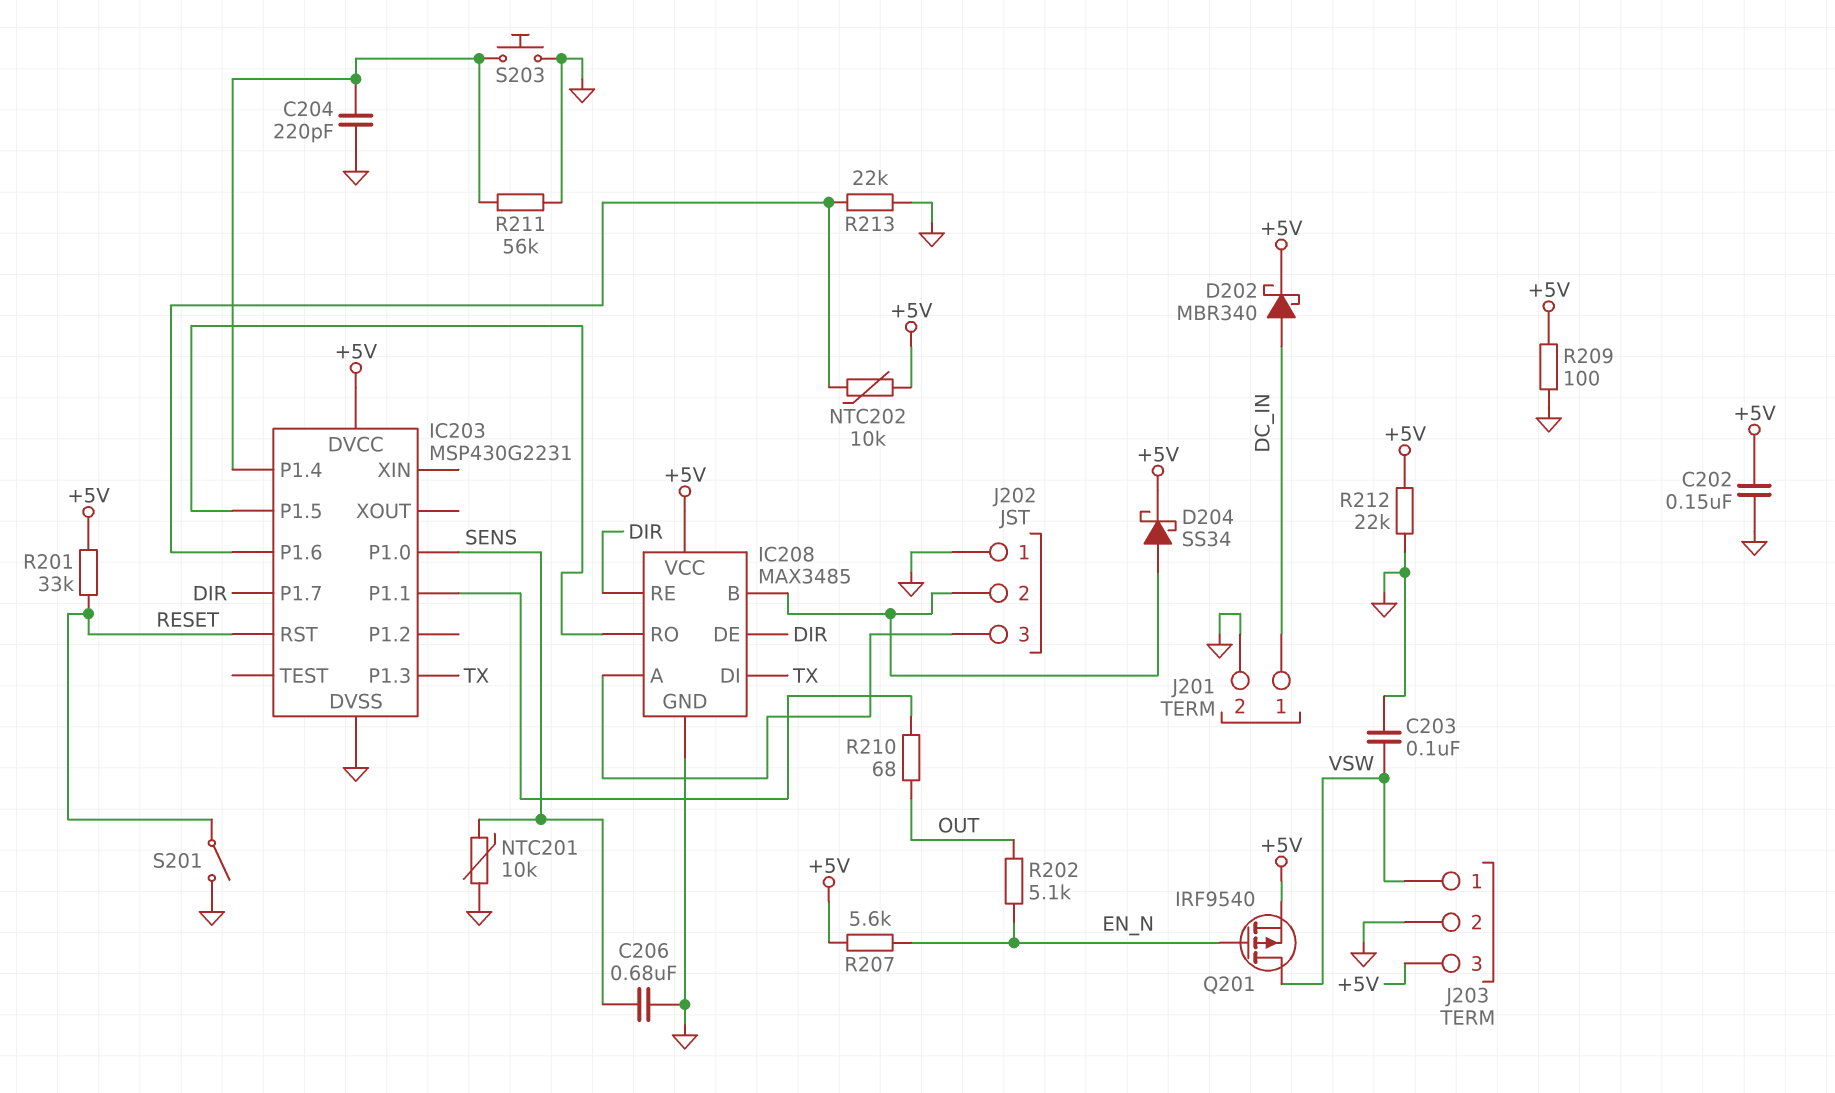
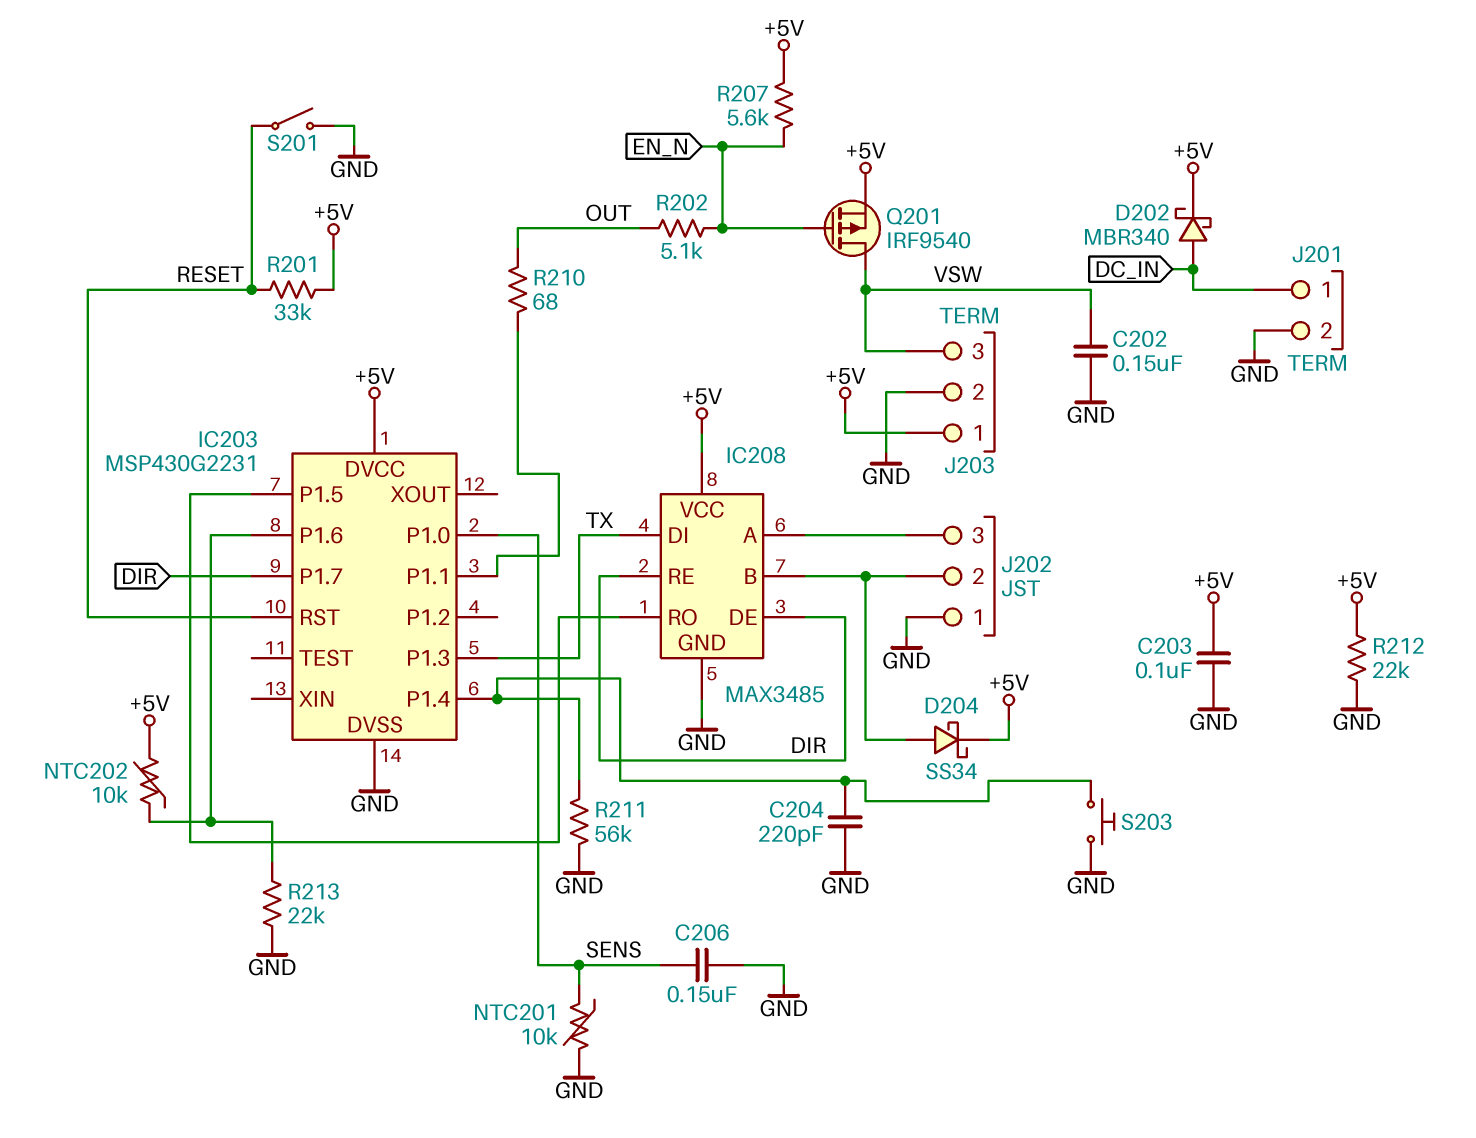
C202: 150nF (+5V, GND) -> 150nF (GND, VSW)
C203: 100nF (GND, VSW) -> 100nF (+5V, GND)
C206: 680nF (GND, SENS) -> 150nF (GND, SENS)
J203 pin 1: VSW -> +5V
J203 pin 3: +5V -> VSW
R209: 100 (+5V, GND) -> none

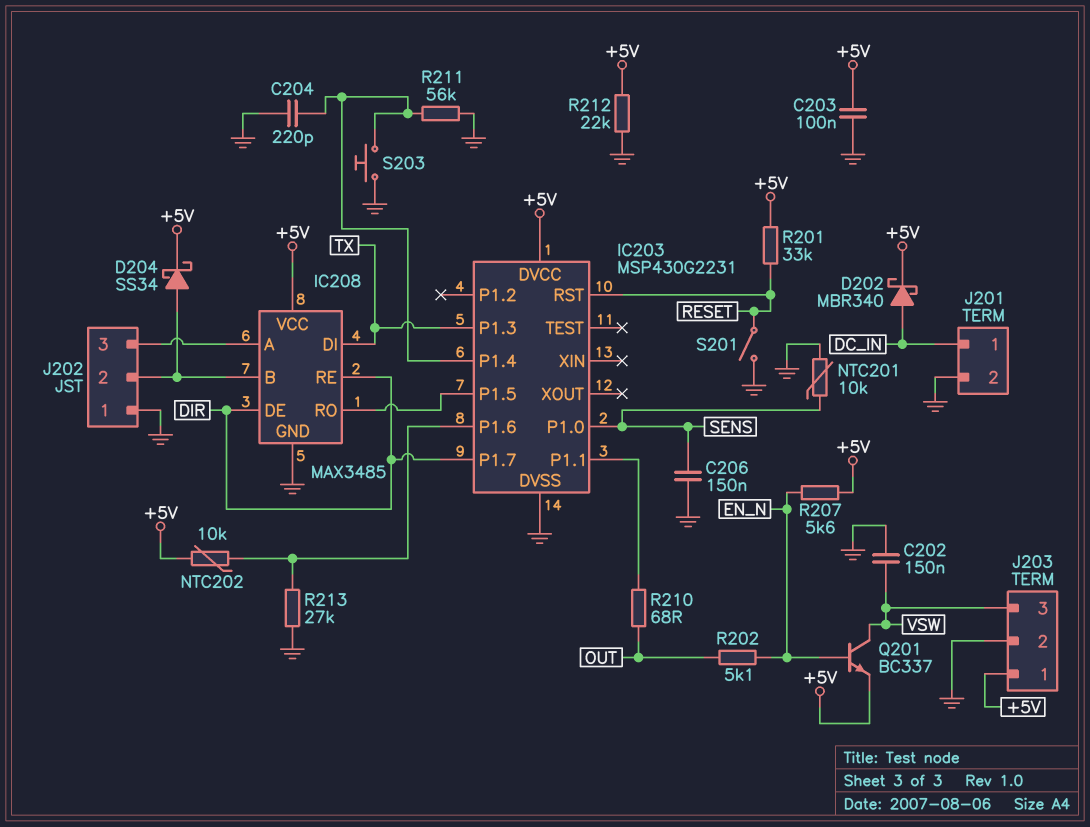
Q201: PMOS IRF9540 (G EN_N, D VSW, S +5V) -> NPN BC337 (B EN_N, C VSW, E +5V)
R213: 22k (GND, IC203/P1.6) -> 27k (GND, IC203/P1.6)

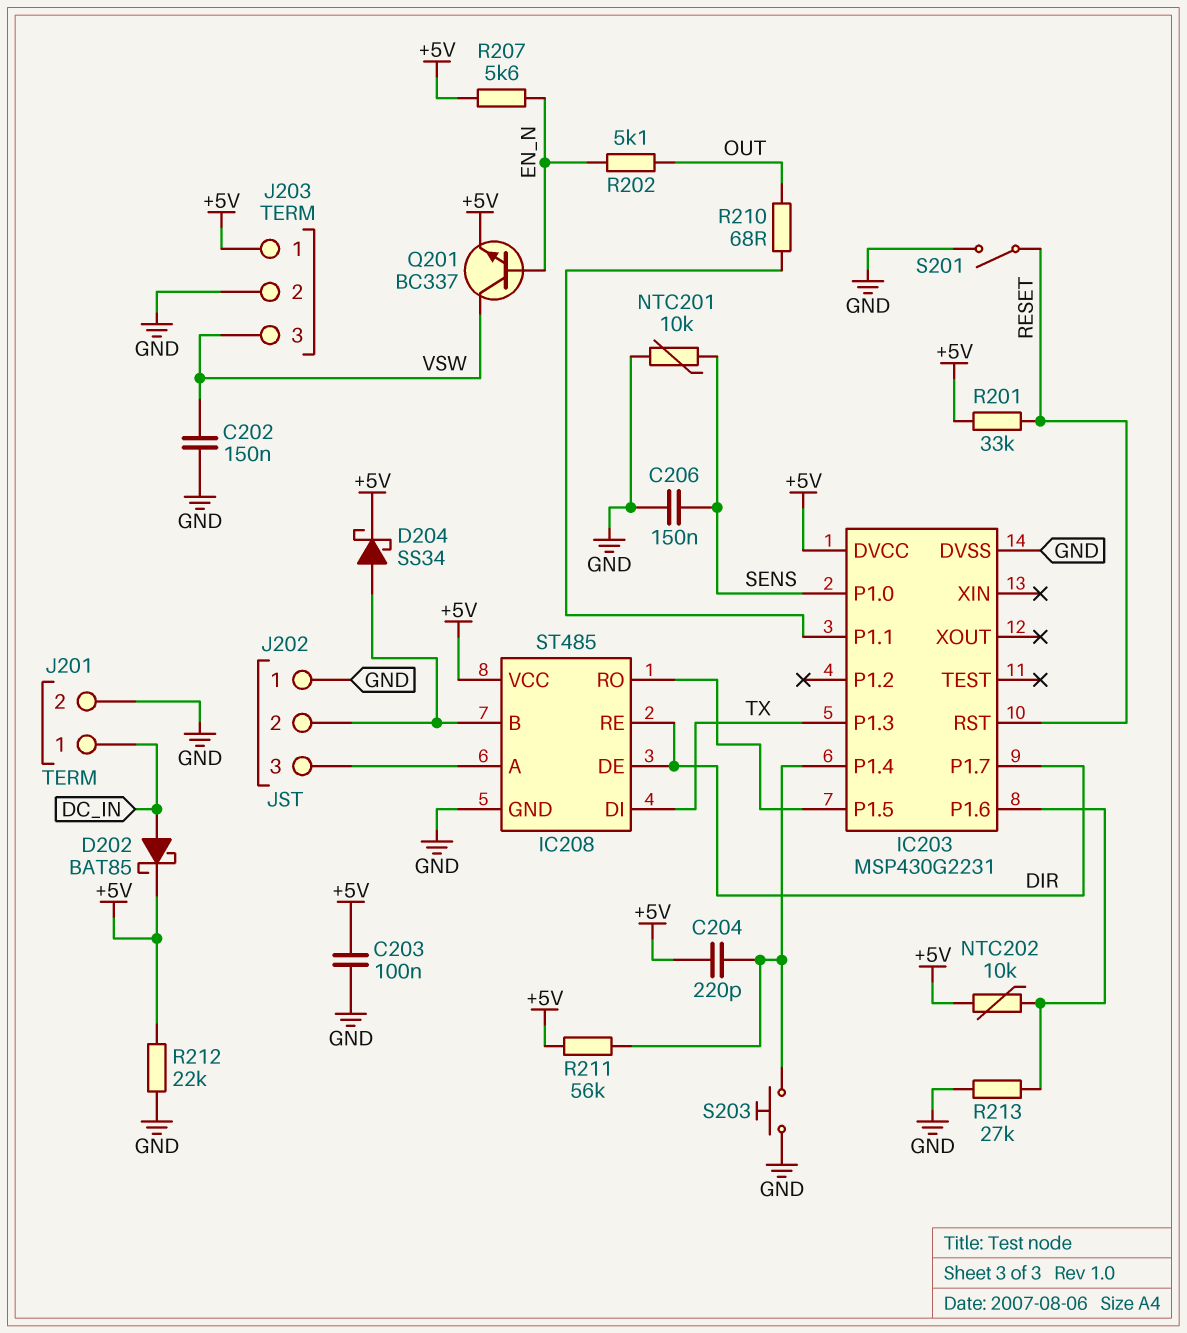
C204: 220pF (GND, IC203/P1.4) -> 220pF (+5V, IC203/P1.4)
D202: schottky MBR340 (A DC_IN, K +5V) -> schottky BAT85 (A DC_IN, K +5V)
IC208: MAX3485 -> ST485
R211: 56k (GND, IC203/P1.4) -> 56k (+5V, IC203/P1.4)

